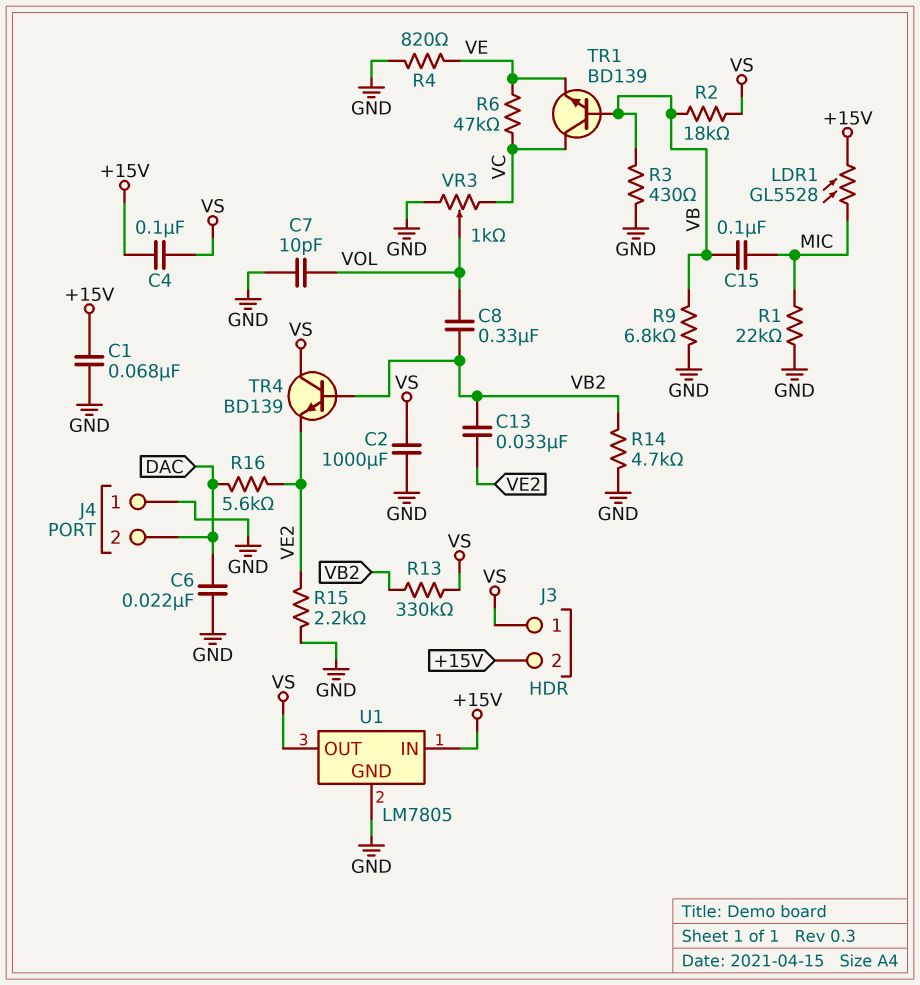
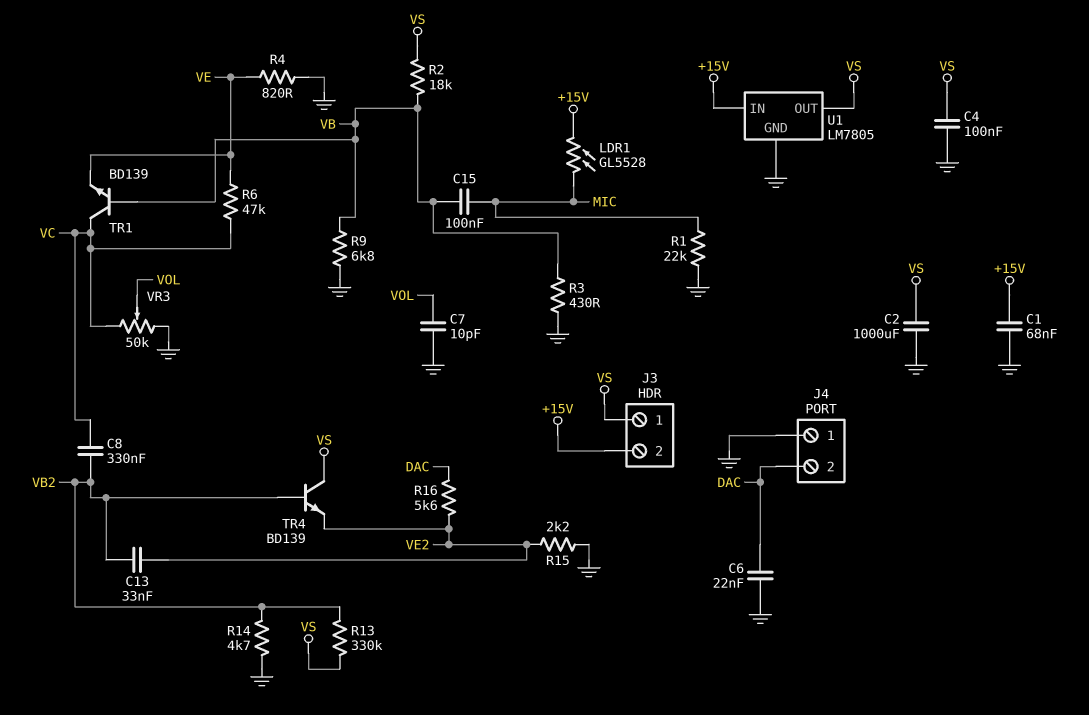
C4: 100nF (+15V, VS) -> 100nF (GND, VS)
C8: 330nF (VB2, VOL) -> 330nF (VB2, VC)
VR3: 1k (GND, VC, wiper VOL) -> 50k (GND, VC, wiper VOL)

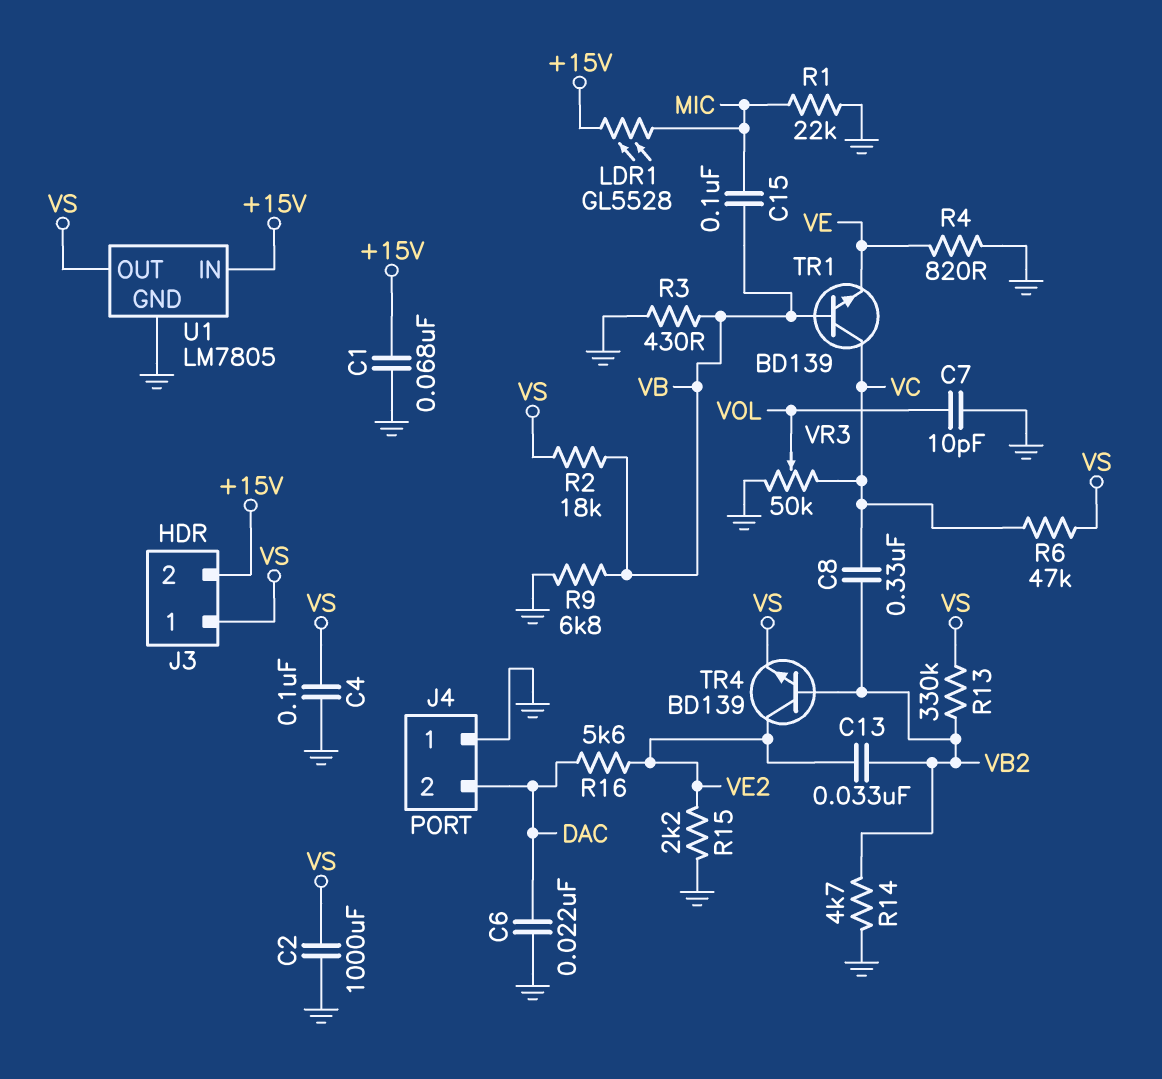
R6: 47k (VC, VE) -> 47k (VC, VS)
TR4: NPN BD139 (B VB2, C VS, E VE2) -> NPN BD139 (B VB2, C VE2, E VS)

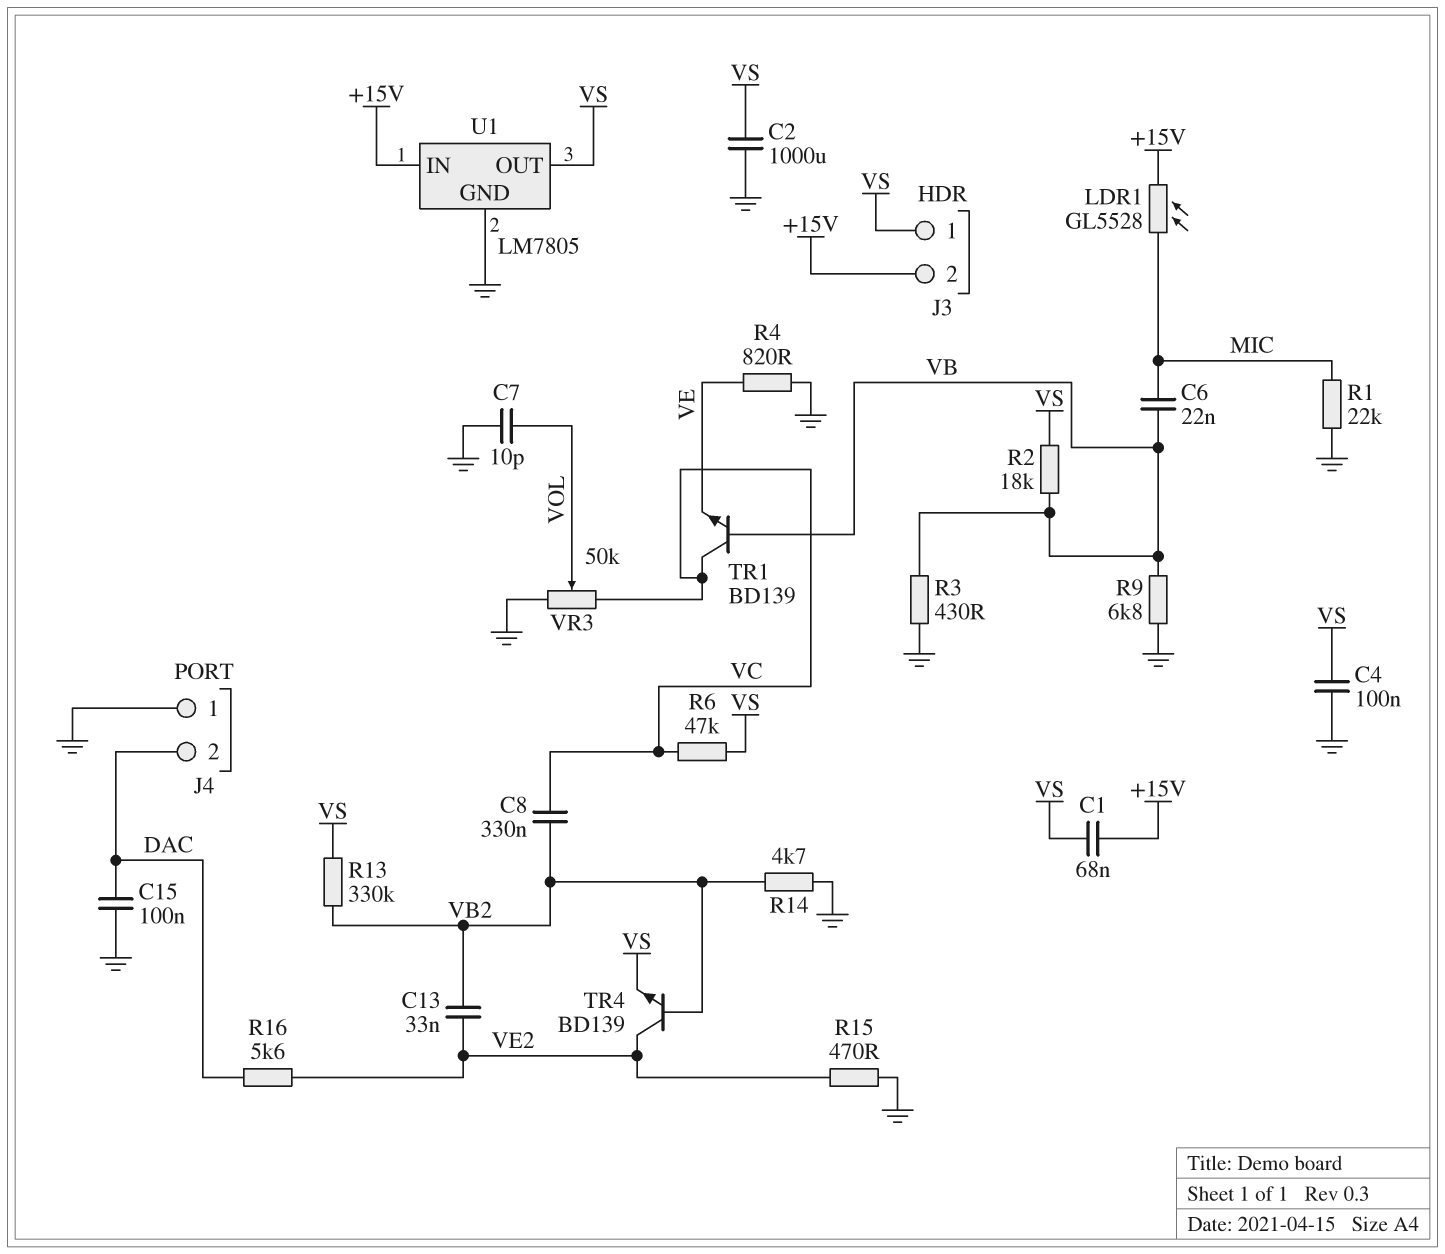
C1: 68nF (+15V, GND) -> 68nF (+15V, VS)
C6: 22nF (DAC, GND) -> 22nF (MIC, VB)
C15: 100nF (MIC, VB) -> 100nF (DAC, GND)
R15: 2.2k (GND, VE2) -> 470 (GND, VE2)

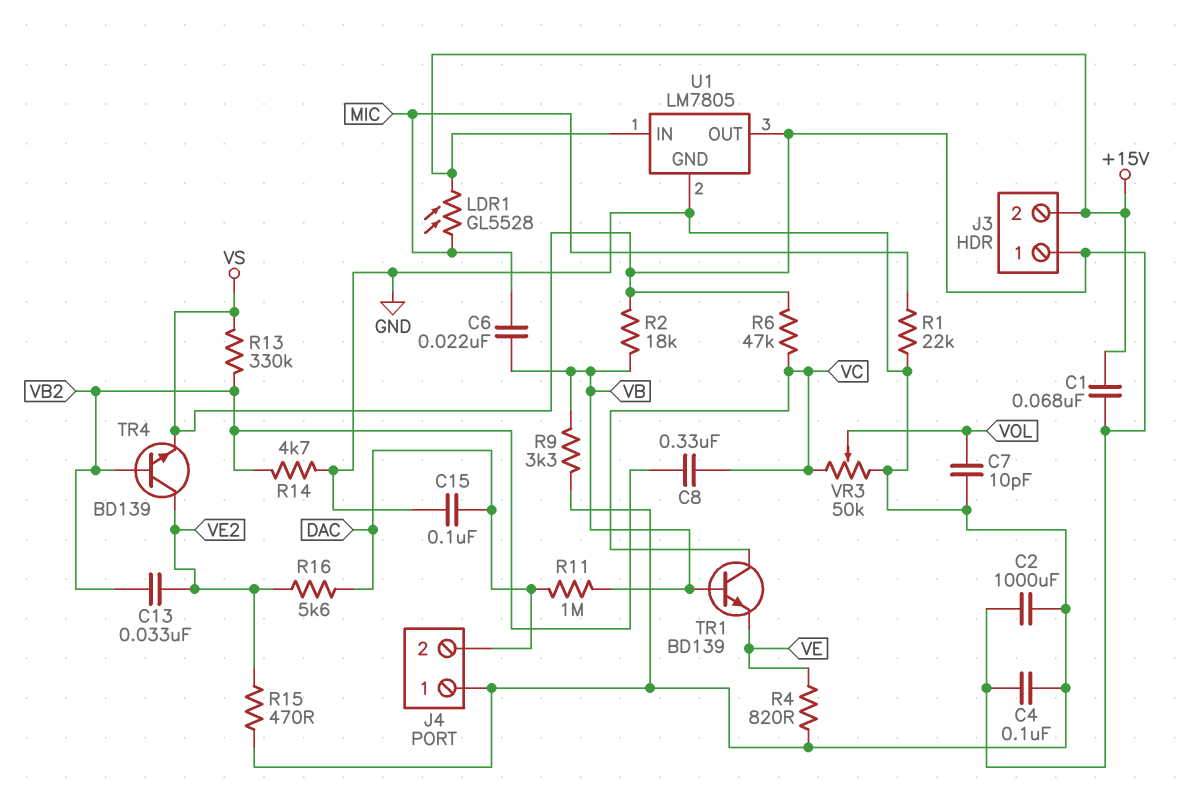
R3: 430 (GND, VB) -> none
R9: 6.8k (GND, VB) -> 3.3k (GND, VB)
R11: none -> 1M (DAC, VB)

